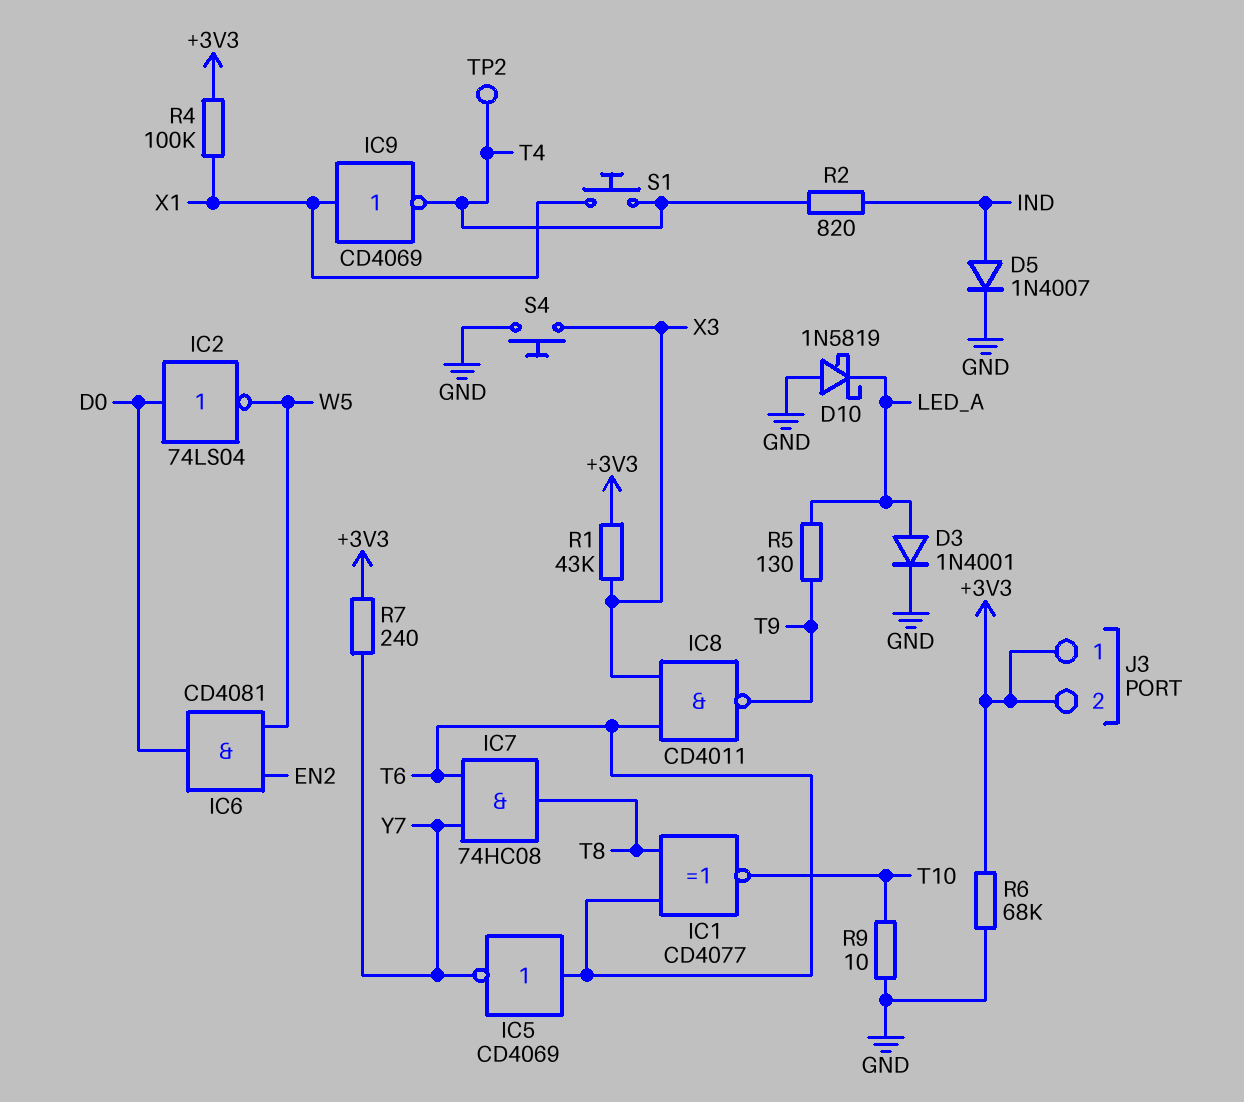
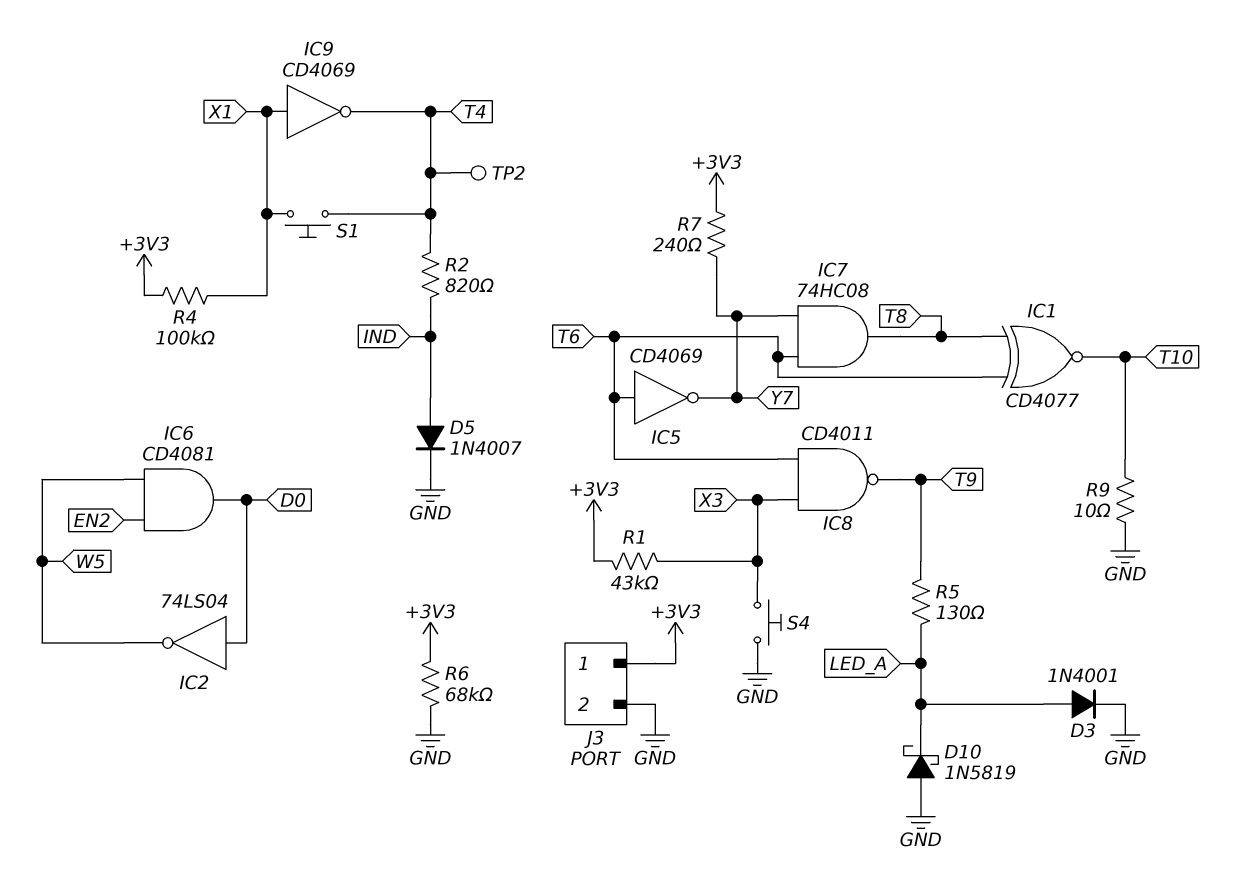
J3 pin 2: +3V3 -> GND

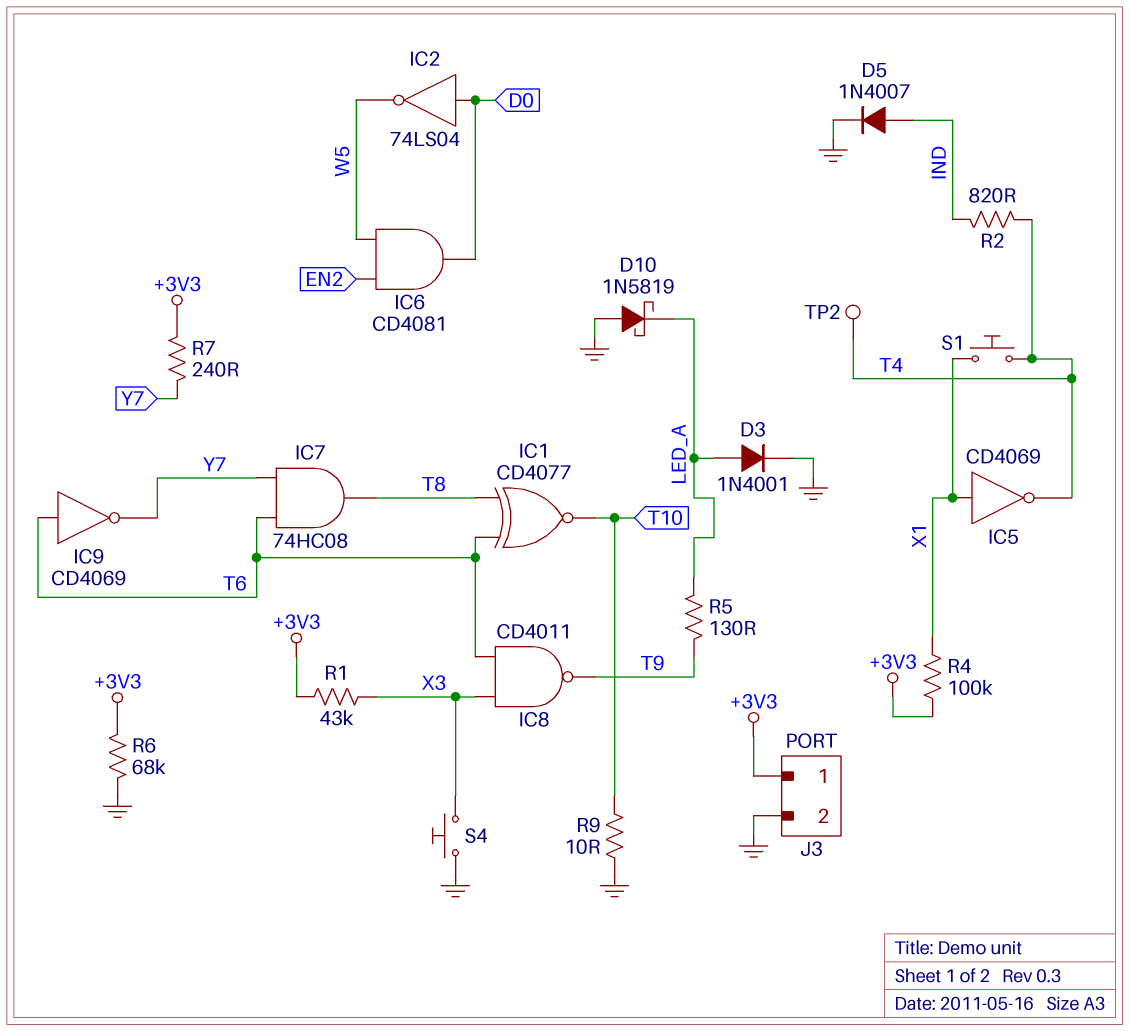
IC5: NOT CD4069 (in T6, out Y7) -> NOT CD4069 (in X1, out T4)
IC9: NOT CD4069 (in X1, out T4) -> NOT CD4069 (in T6, out Y7)

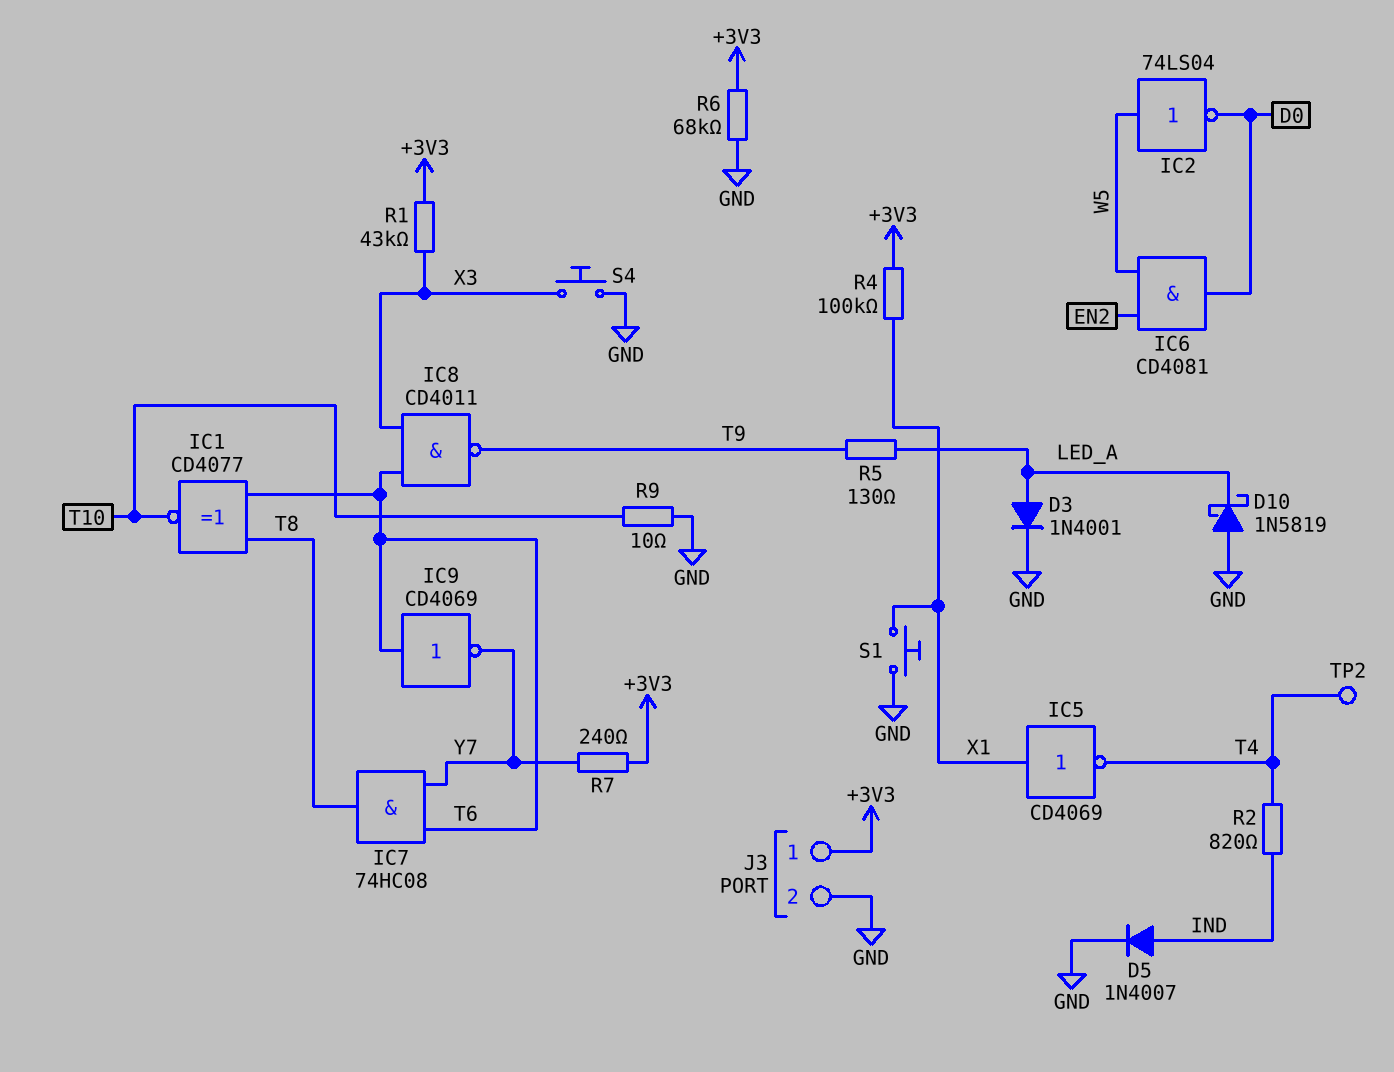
IC2: NOT 74LS04 (in D0, out W5) -> NOT 74LS04 (in W5, out D0)
S1: button (T4, X1) -> button (GND, X1)

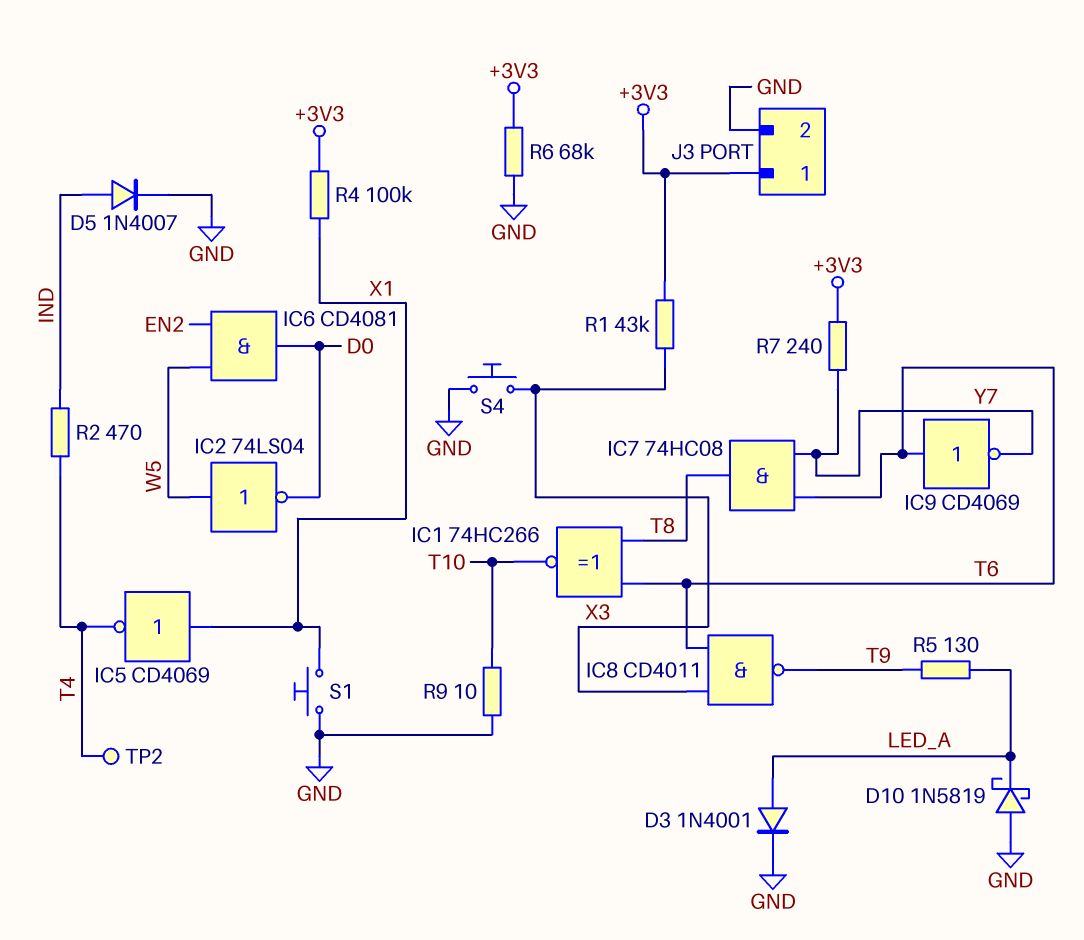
IC1: XNOR CD4077 (in T6, in T8, out T10) -> XNOR 74HC266 (in T6, in T8, out T10)
R2: 820 (IND, T4) -> 470 (IND, T4)

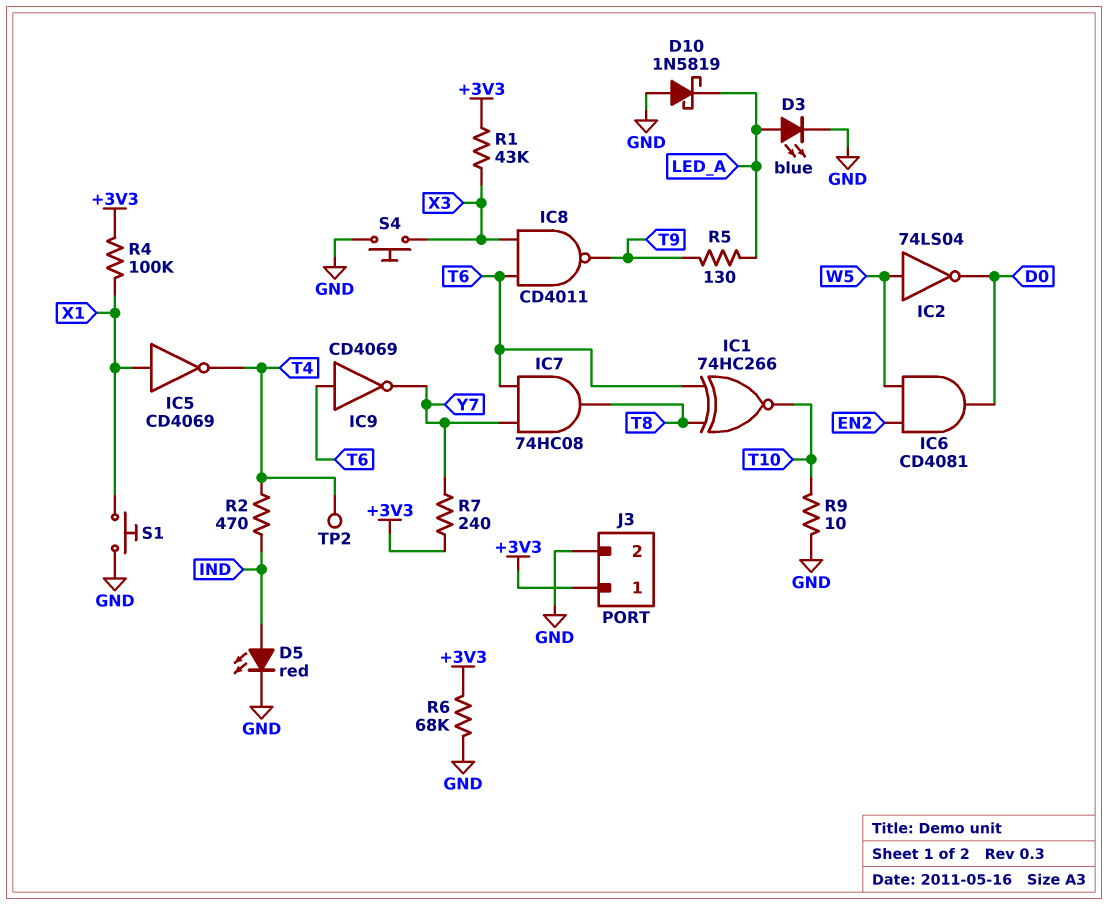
D3: diode 1N4001 (A LED_A, K GND) -> LED blue (A LED_A, K GND)
D5: diode 1N4007 (A IND, K GND) -> LED red (A IND, K GND)

